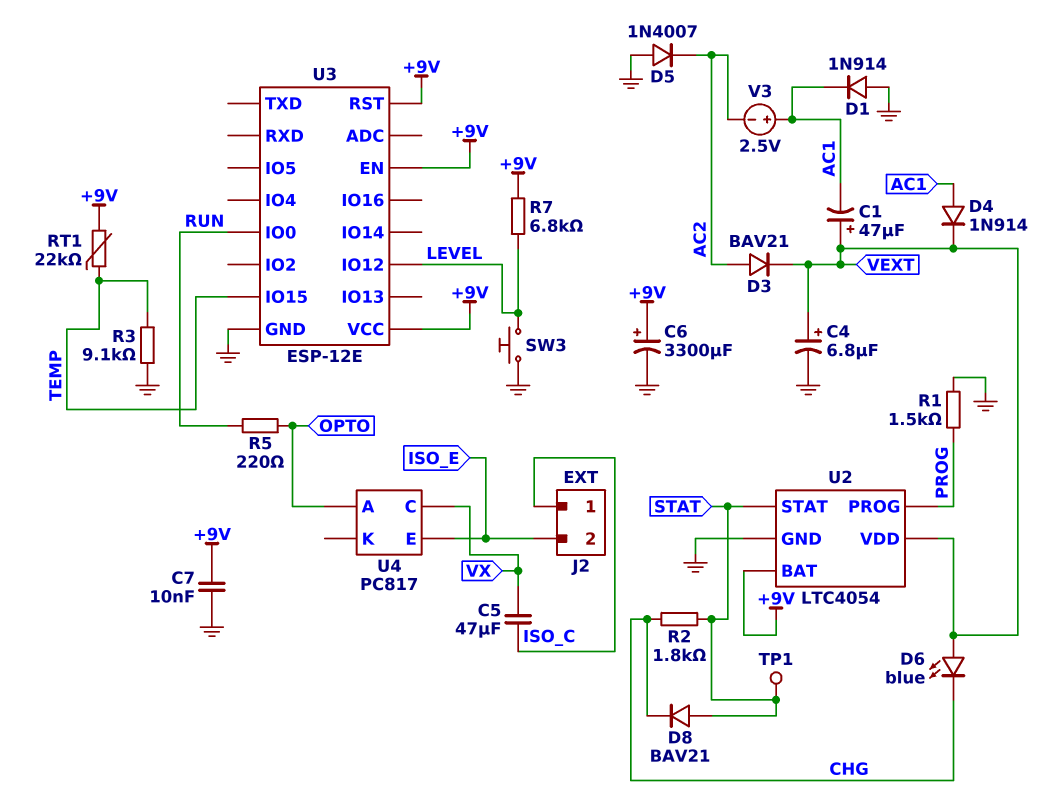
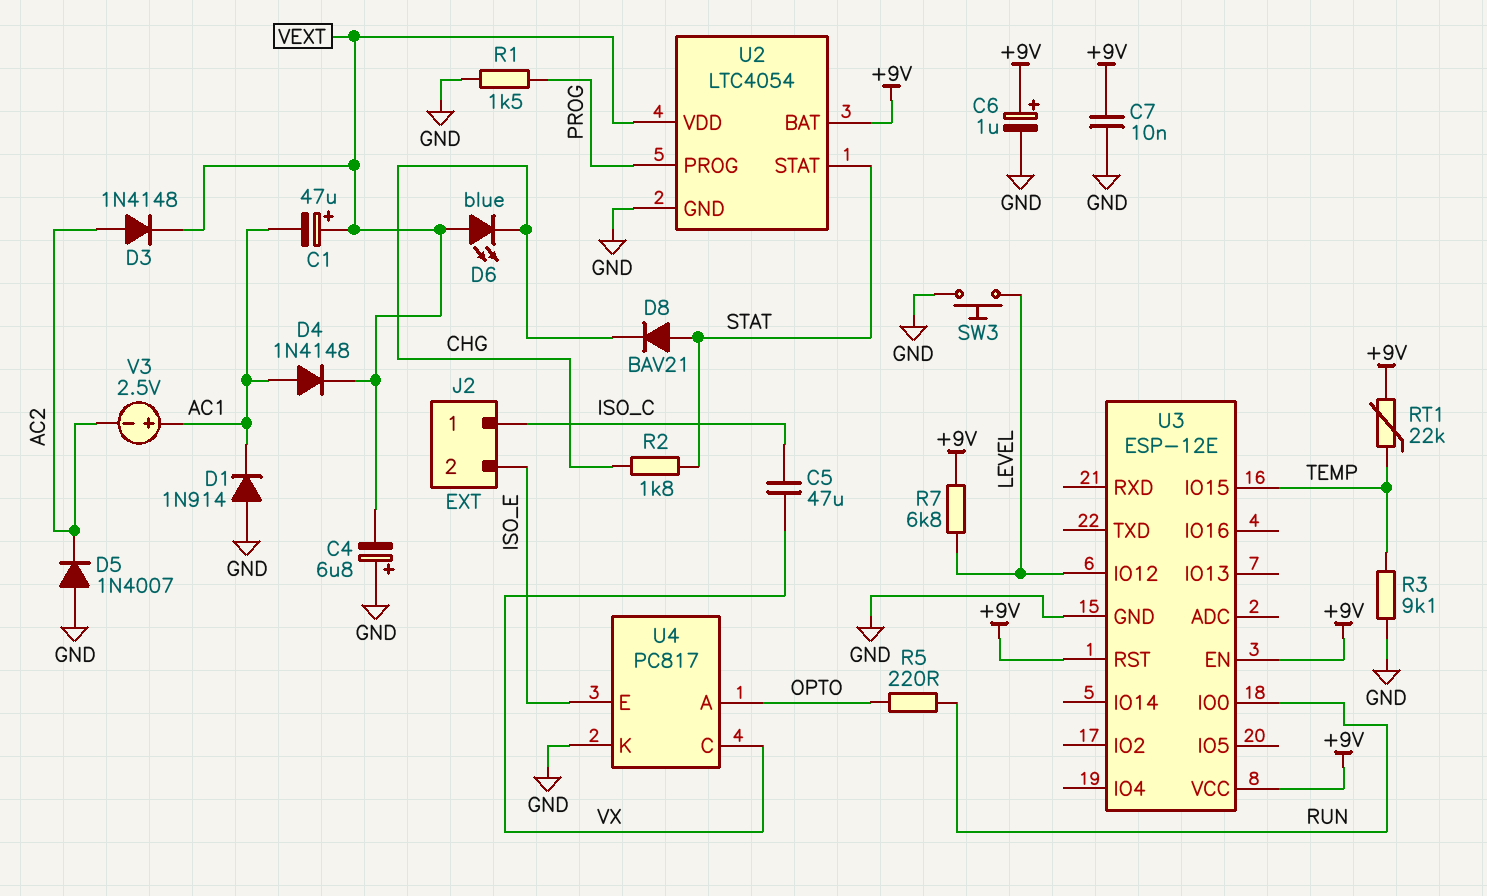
C4: 6.8uF (plus VEXT, minus GND) -> 6.8uF (plus GND, minus VEXT)
C6: 3300uF (plus +9V, minus GND) -> 1uF (plus +9V, minus GND)
D3: diode BAV21 (A AC2, K VEXT) -> diode 1N4148 (A AC2, K VEXT)
D4: diode 1N914 (A AC1, K VEXT) -> diode 1N4148 (A AC1, K VEXT)
TP1: test point (STAT) -> none
U4 pin K: none -> GND

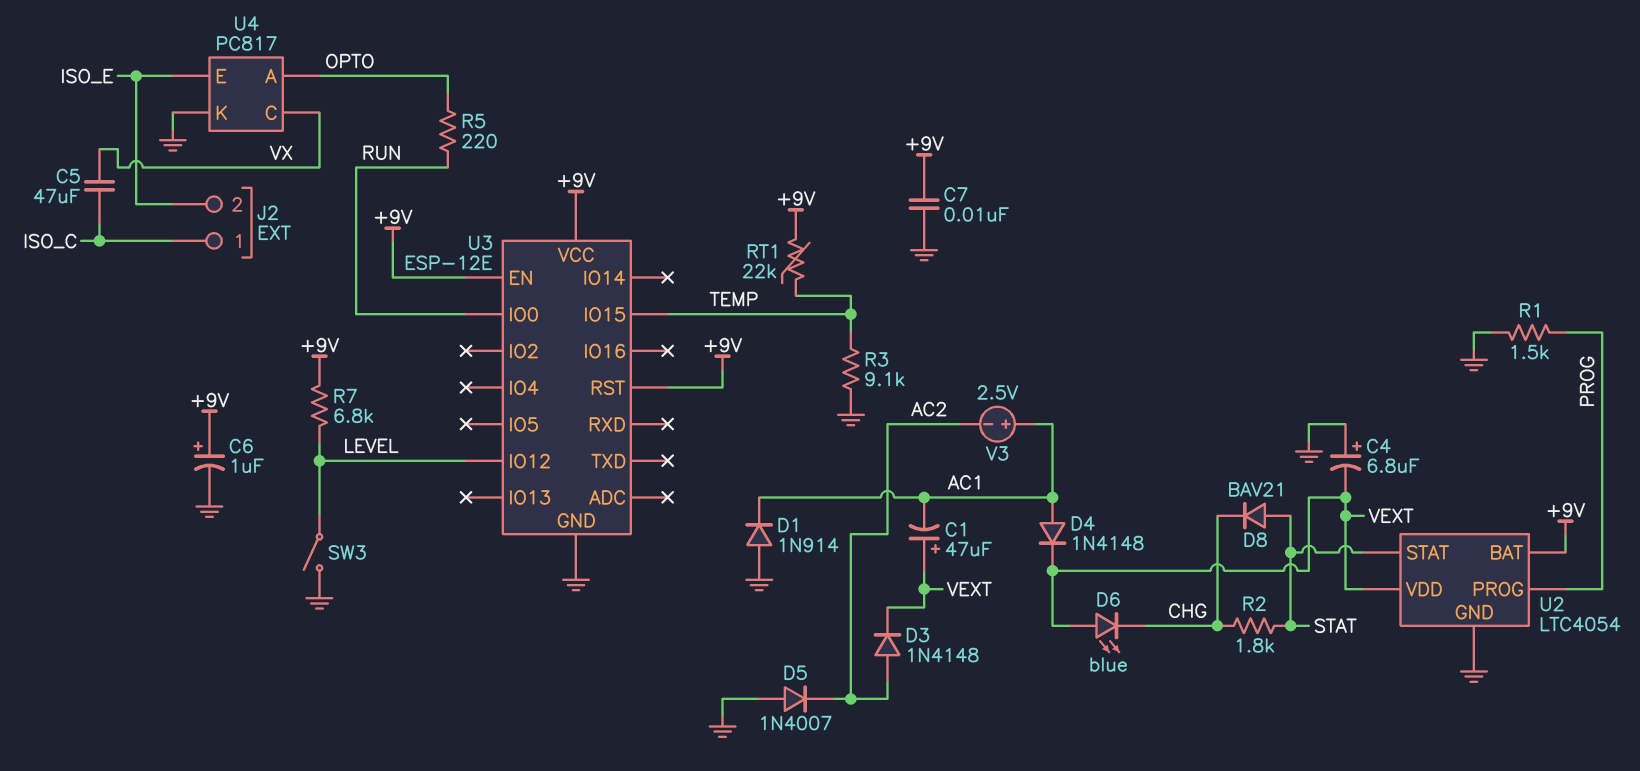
SW3: button (GND, LEVEL) -> switch (GND, LEVEL)

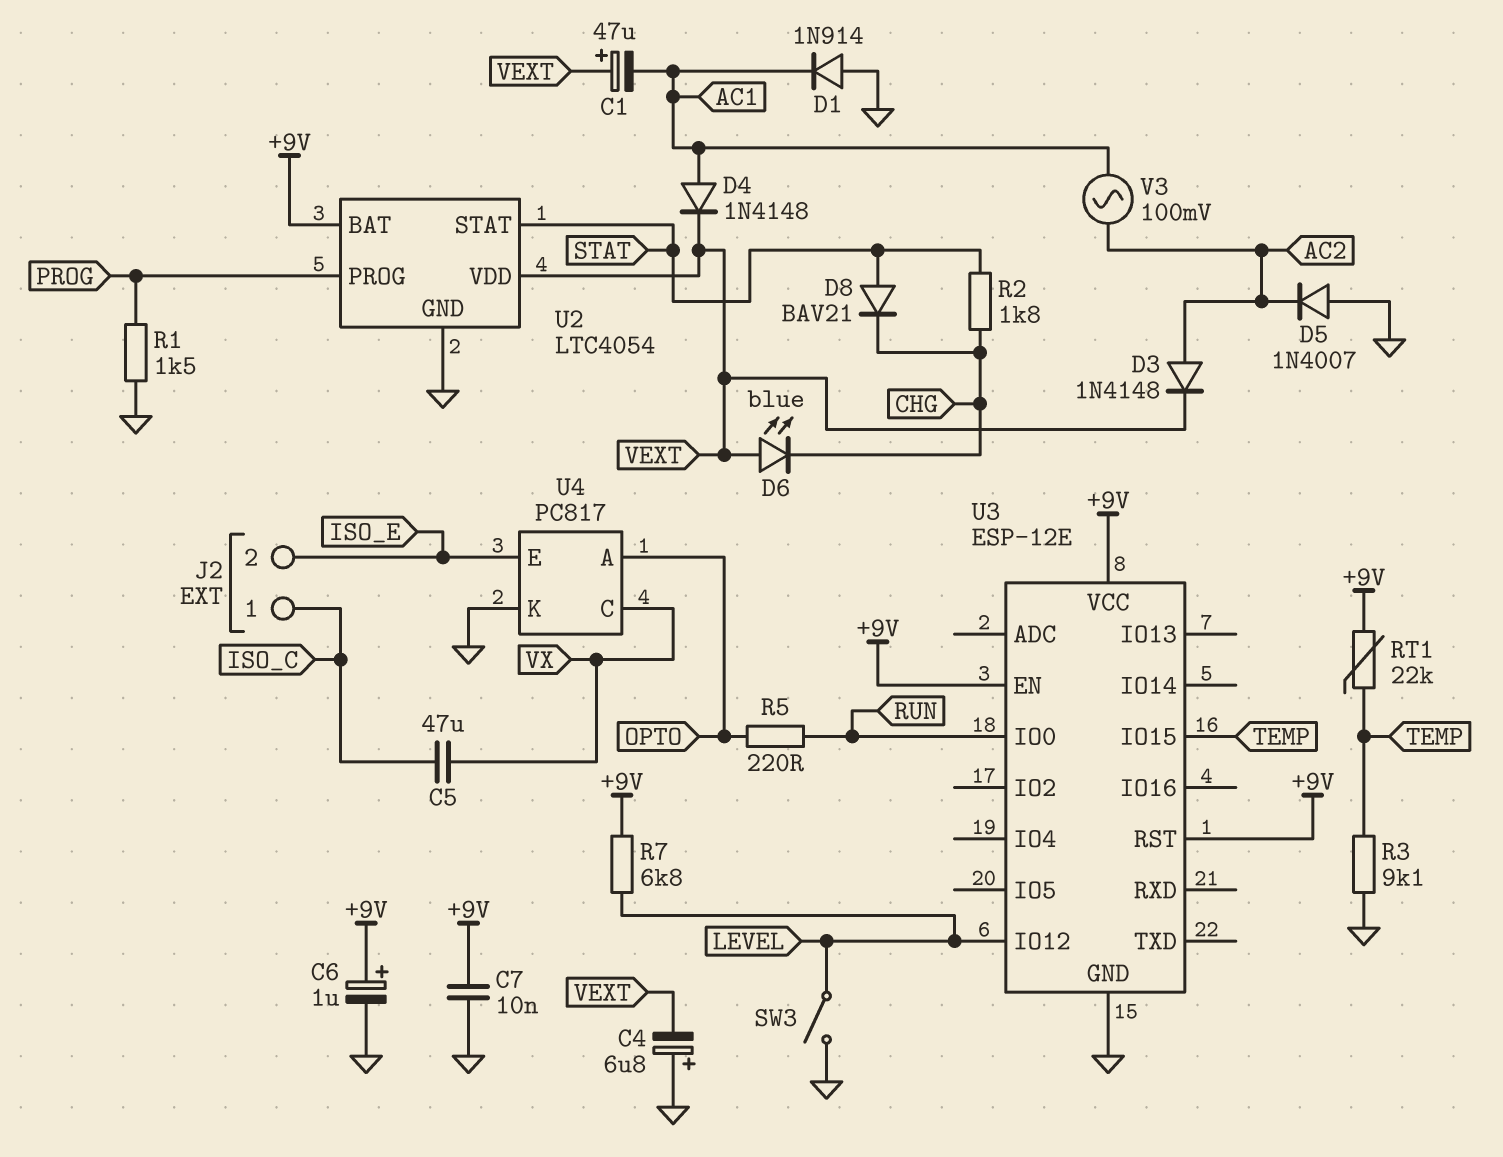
V3: 2.5V (plus AC1, minus AC2) -> AC 100mV (AC1, AC2)

